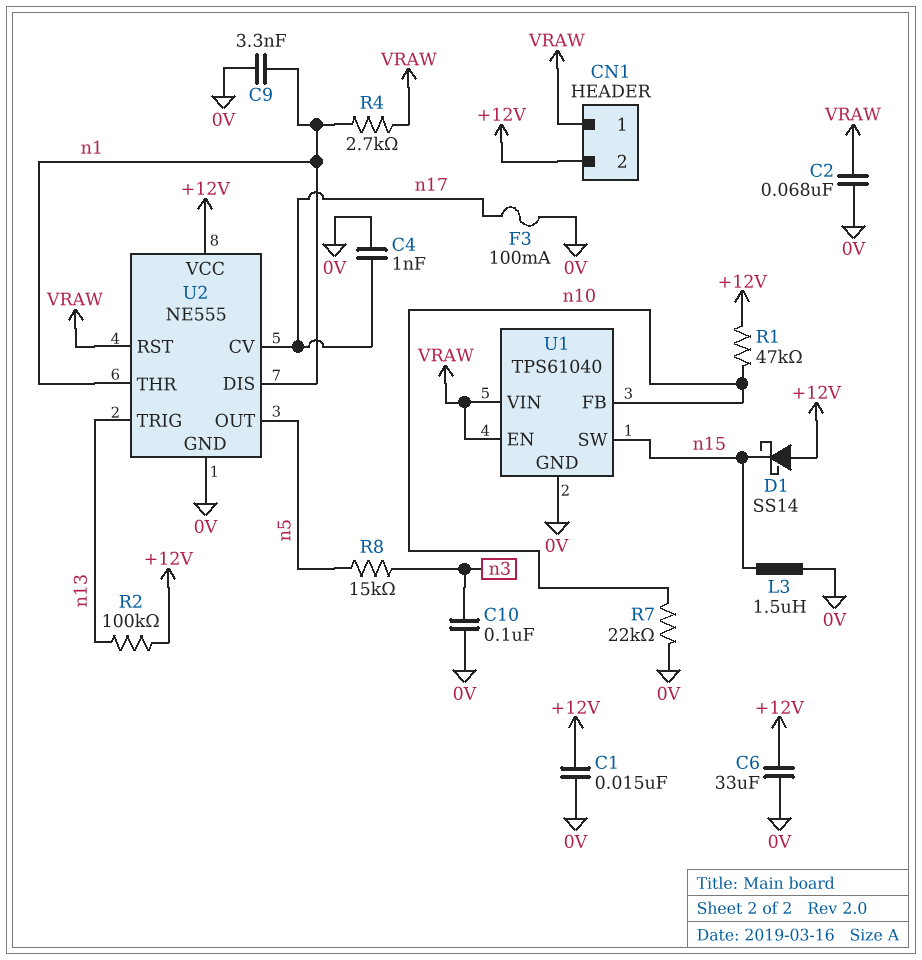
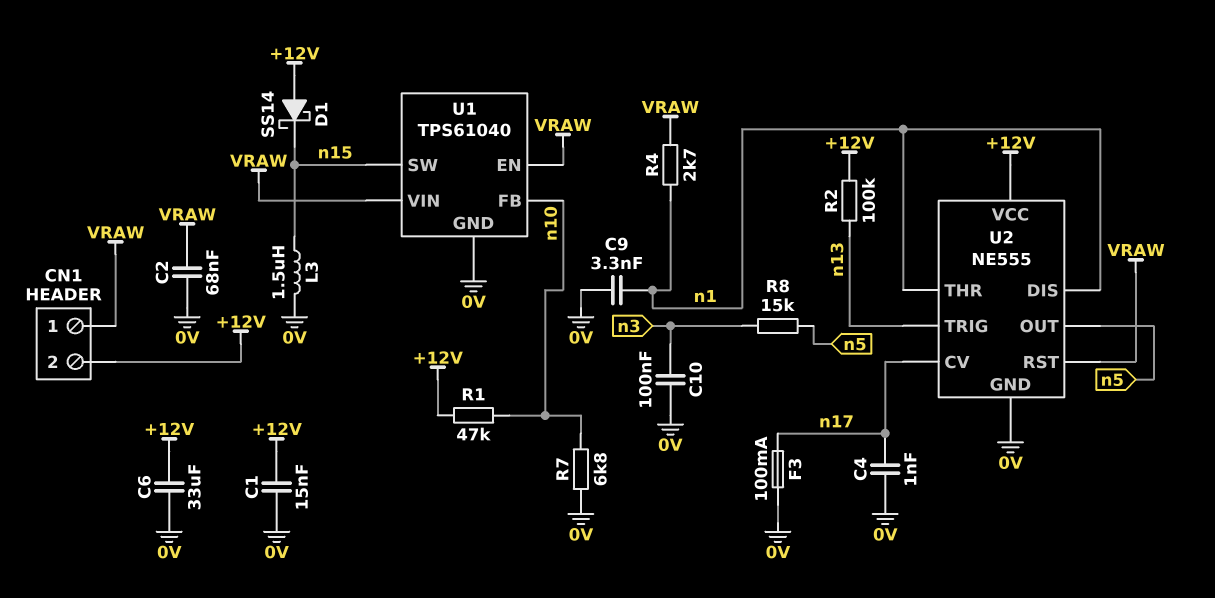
R7: 22k (0V, n10) -> 6.8k (0V, n10)

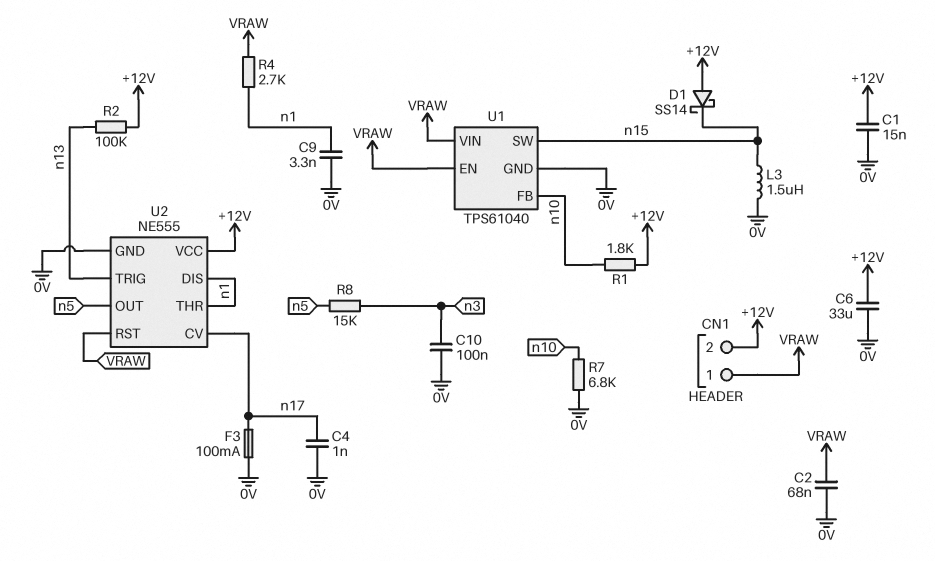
R1: 47k (+12V, n10) -> 1.8k (+12V, n10)

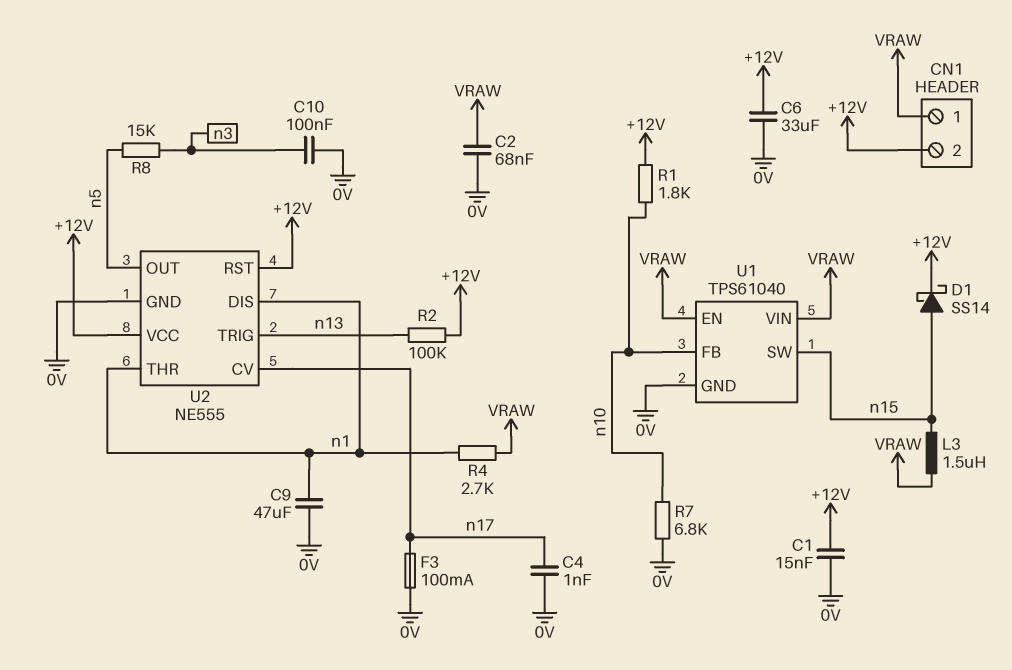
C9: 3.3nF (0V, n1) -> 47uF (0V, n1)
D1: schottky SS14 (A +12V, K n15) -> schottky SS14 (A n15, K +12V)
L3: 1.5uH (0V, n15) -> 1.5uH (VRAW, n15)
U2 pin RST: VRAW -> +12V

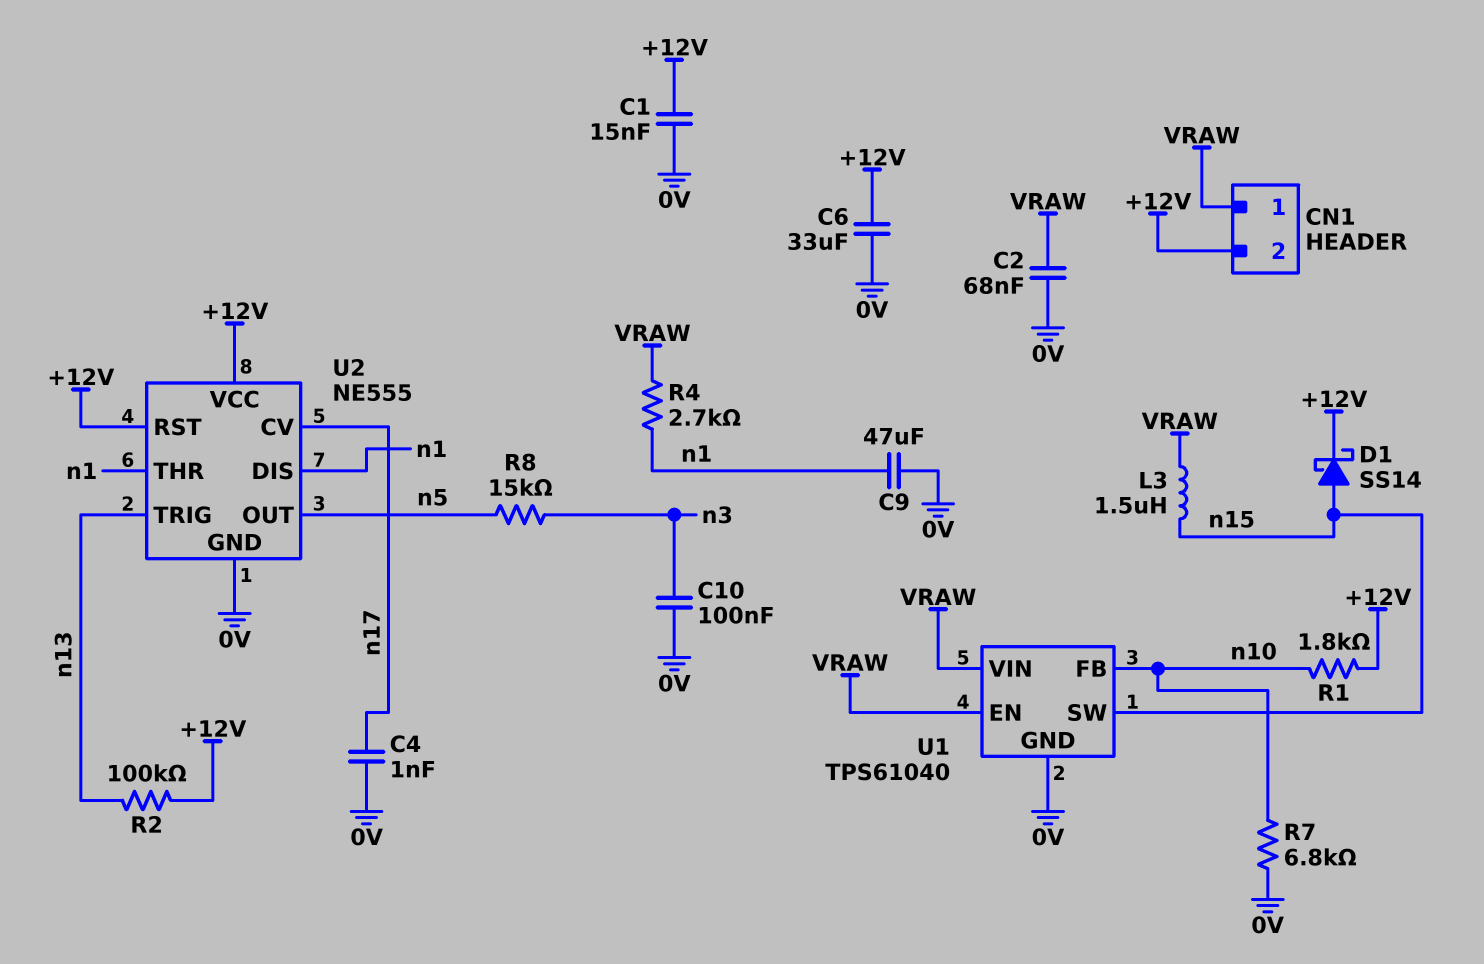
F3: 100mA (0V, n17) -> none

